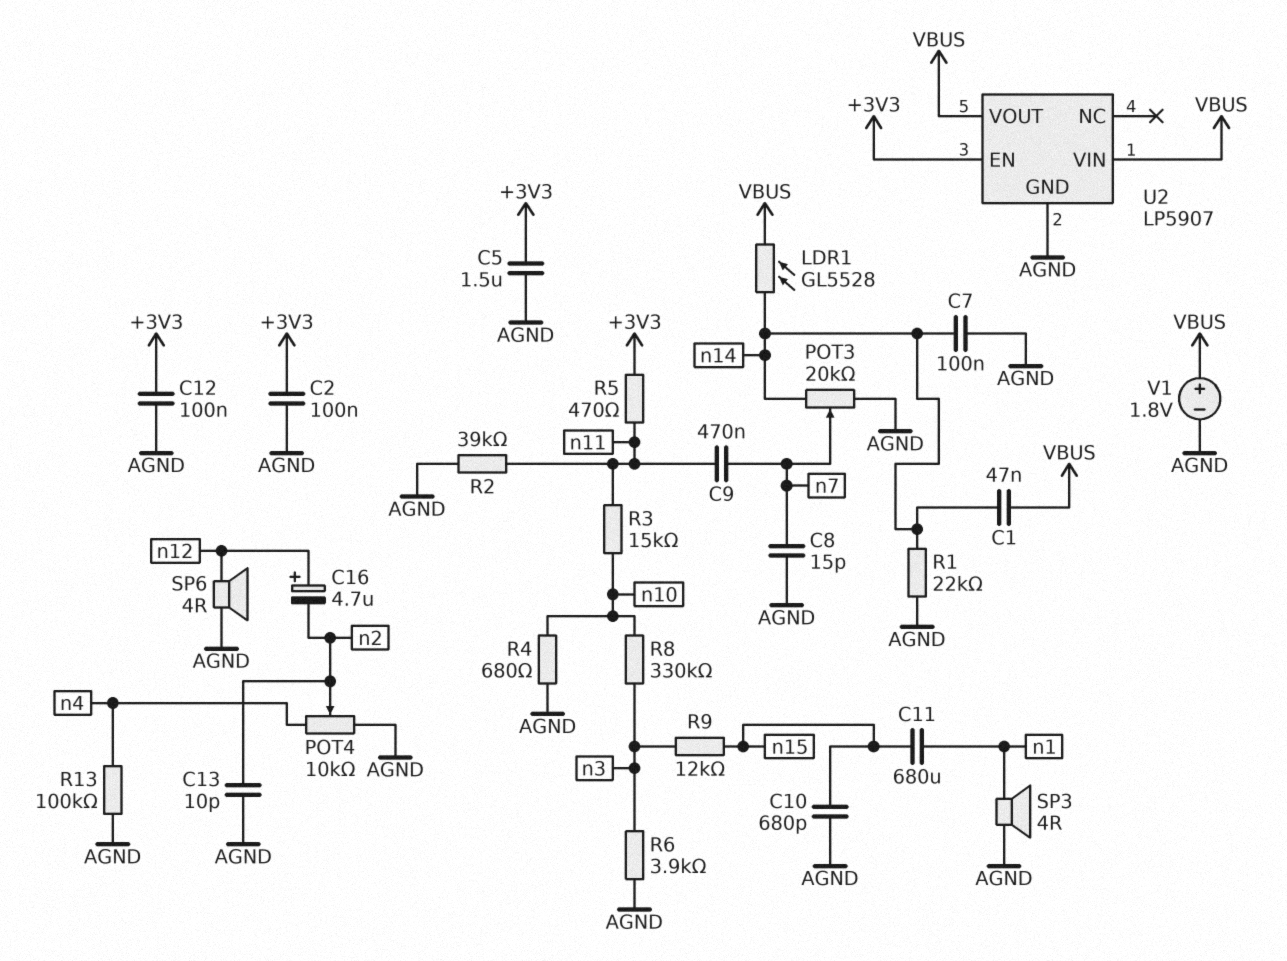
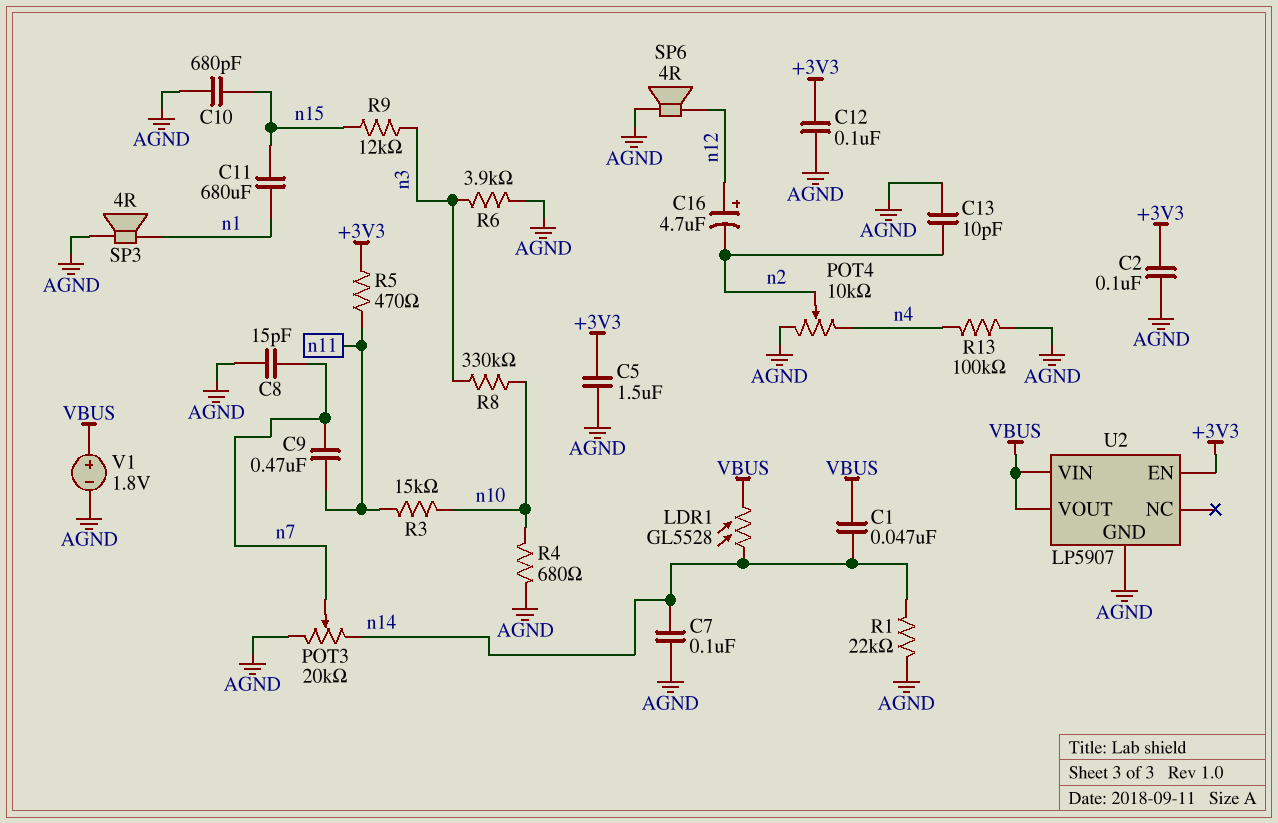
R2: 39k (AGND, n11) -> none

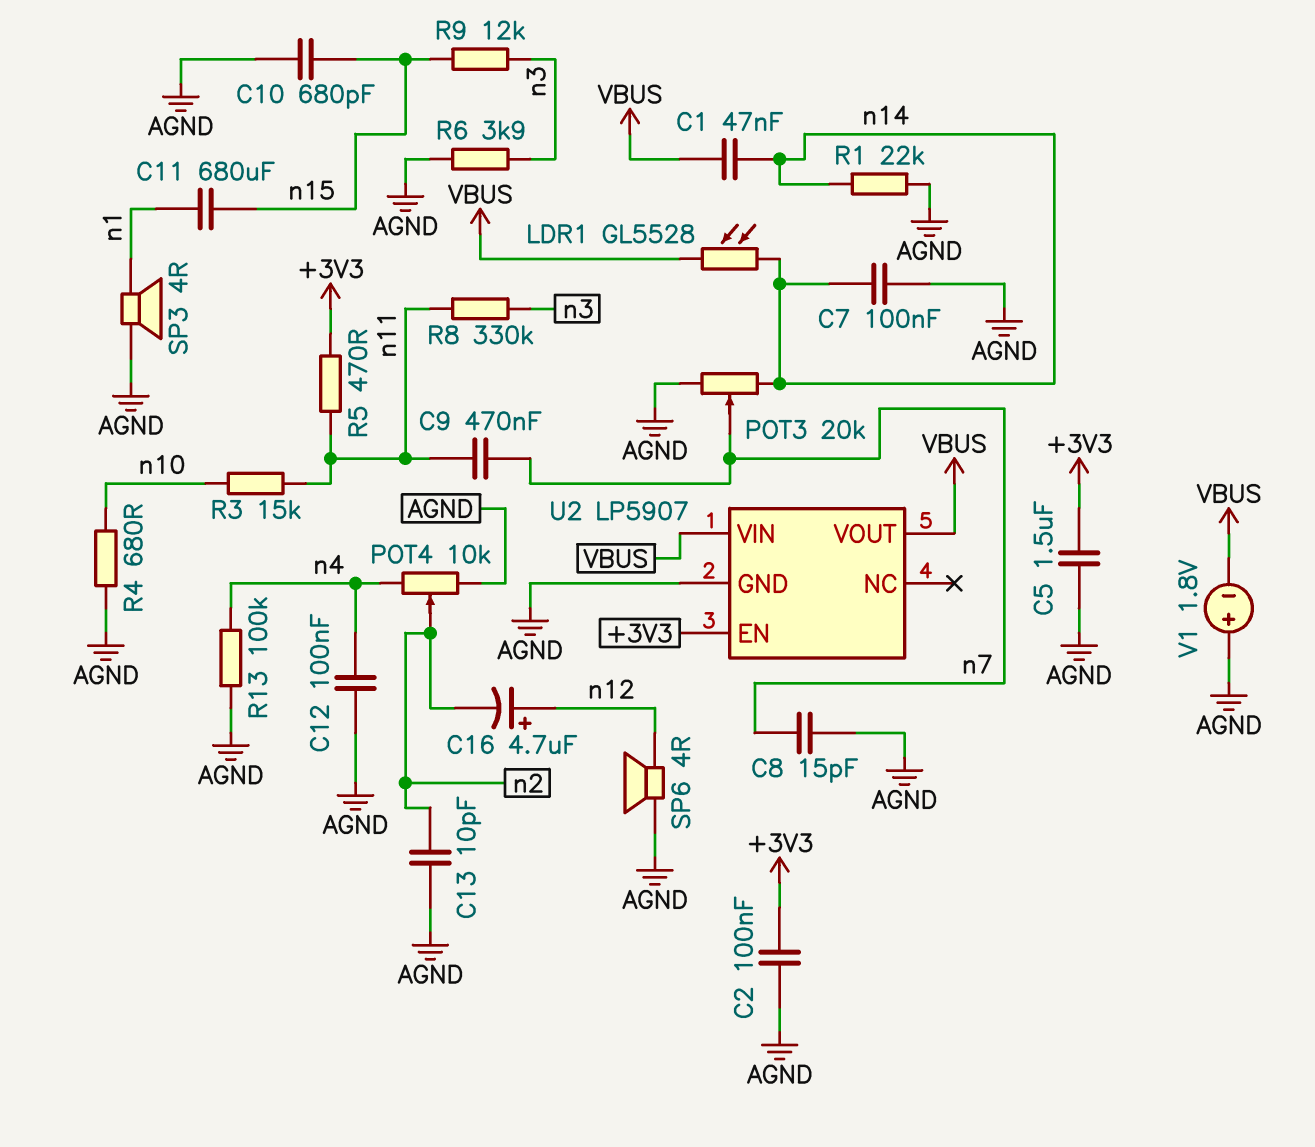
C12: 100nF (+3V3, AGND) -> 100nF (AGND, n4)
R8: 330k (n3, n10) -> 330k (n3, n11)
V1: 1.8V (plus VBUS, minus AGND) -> 1.8V (plus AGND, minus VBUS)

